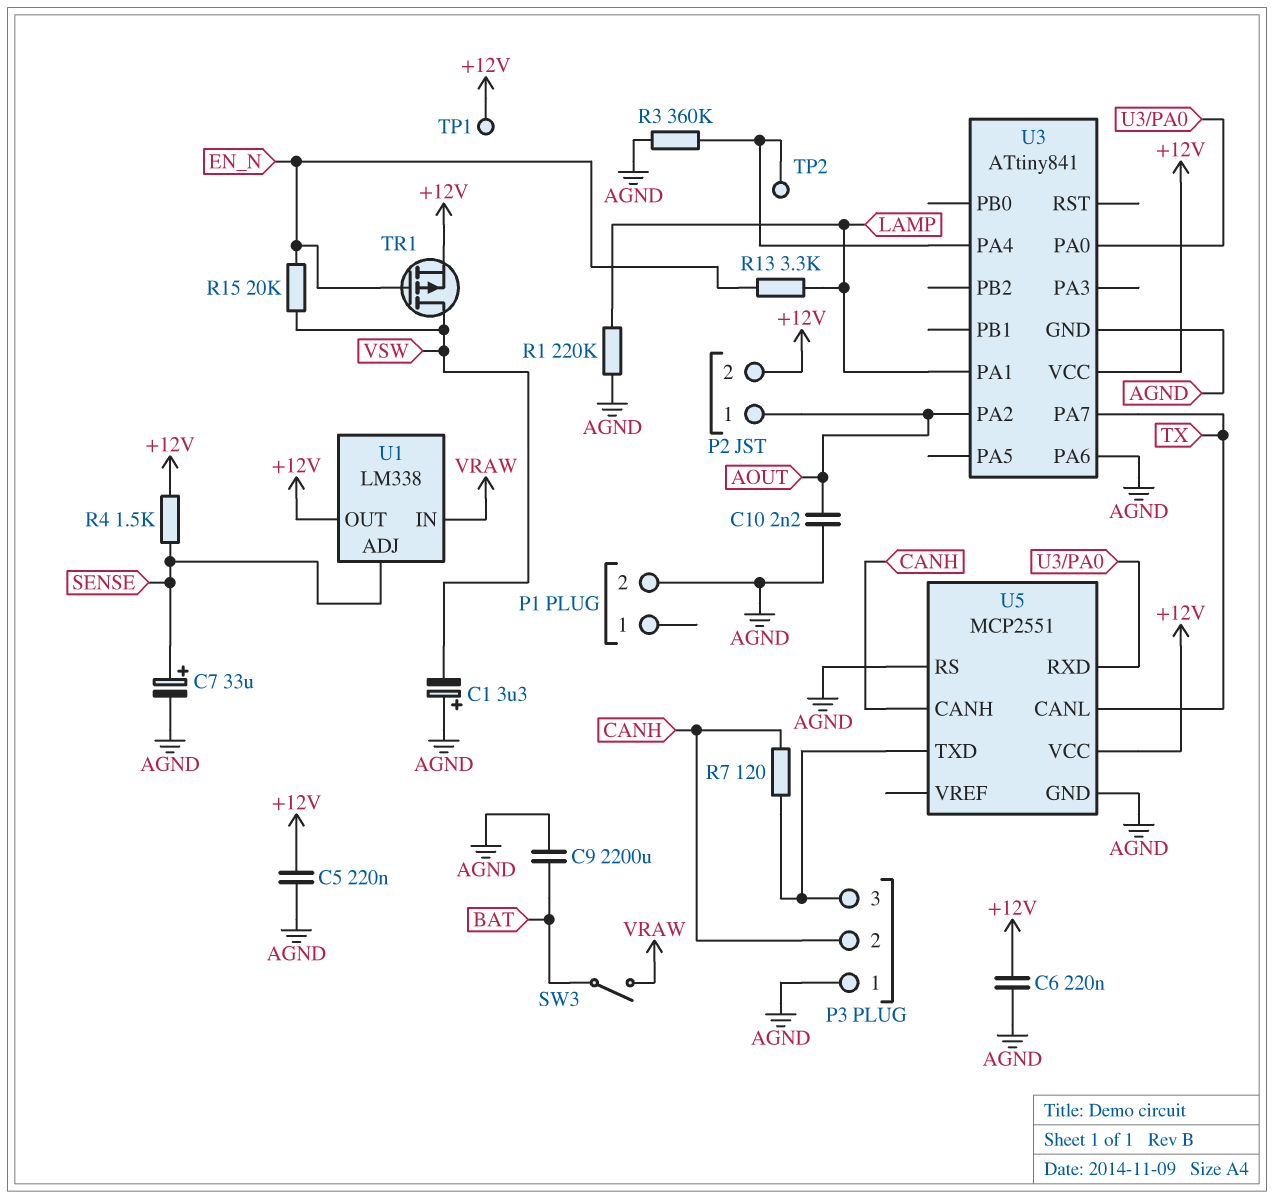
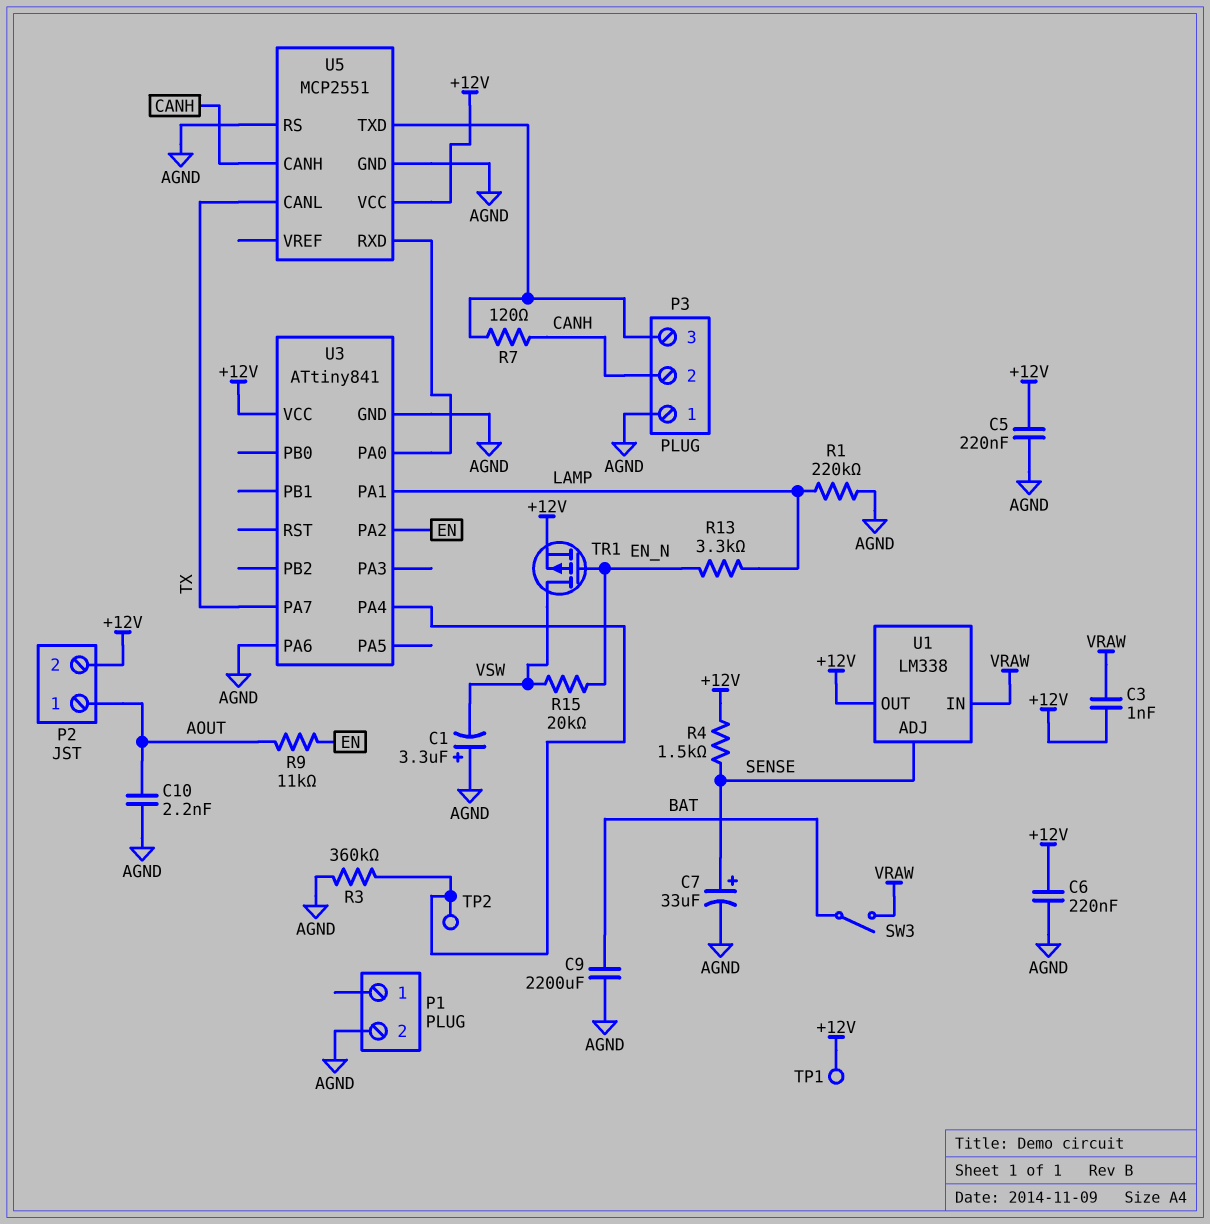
C3: none -> 1nF (+12V, VRAW)
R9: none -> 11k (AOUT, EN)
U3 pin PA2: AOUT -> EN

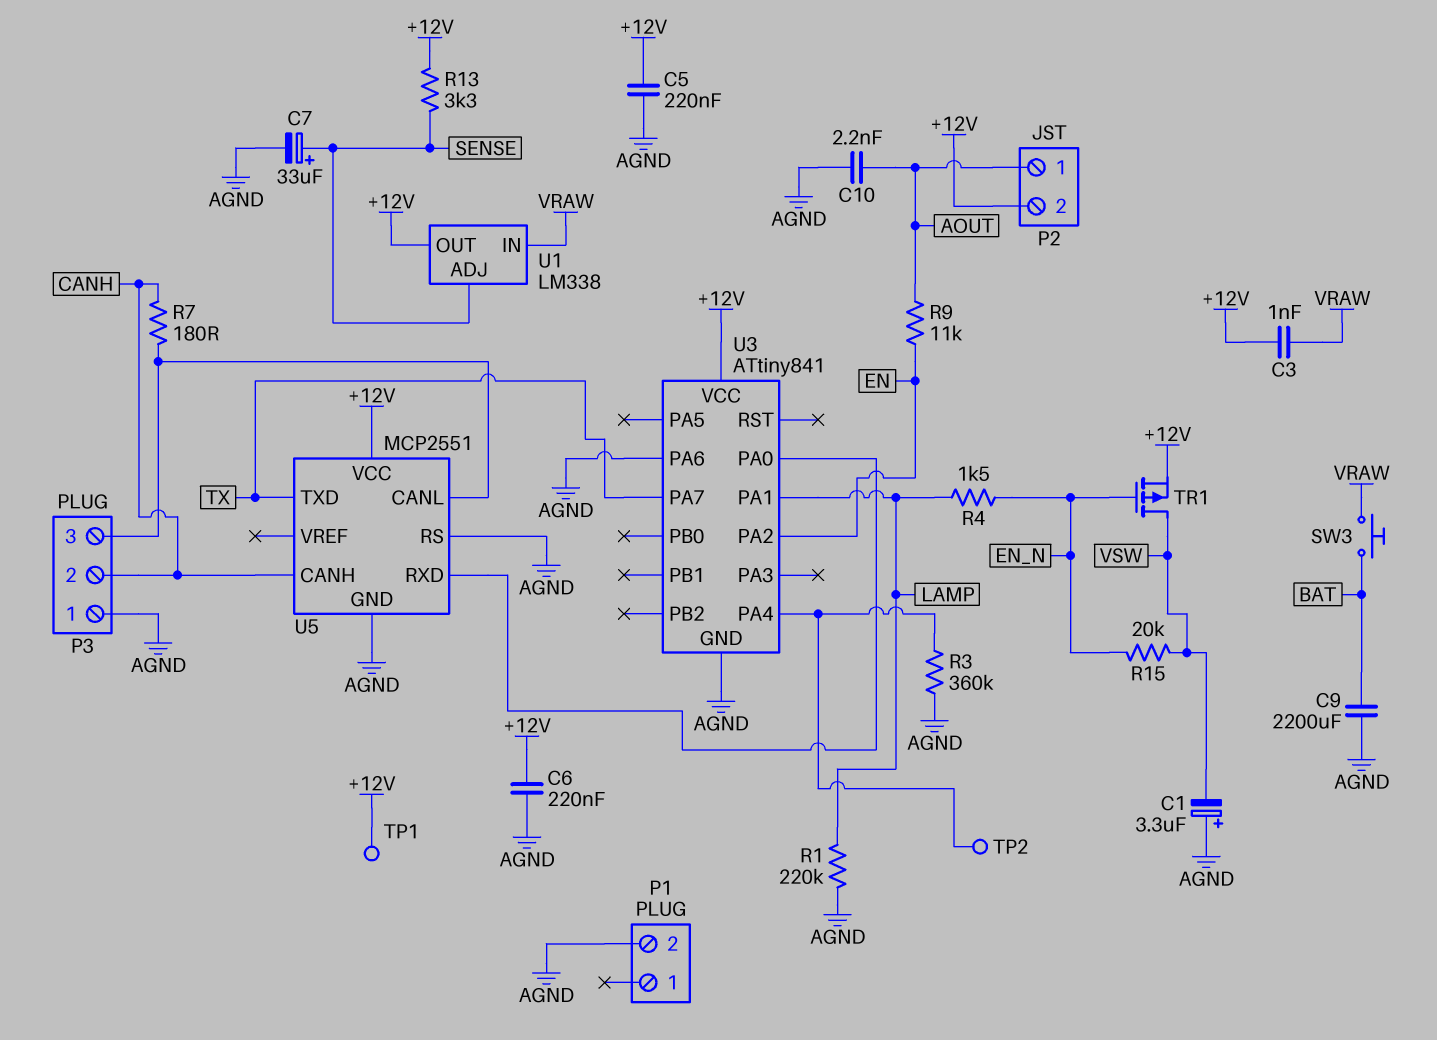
R4: 1.5k (+12V, SENSE) -> 1.5k (EN_N, LAMP)
R7: 120 (CANH, P3/3) -> 180 (CANH, P3/3)
R13: 3.3k (EN_N, LAMP) -> 3.3k (+12V, SENSE)
SW3: switch (BAT, VRAW) -> button (BAT, VRAW)
U5 pin CANL: TX -> P3/3
U5 pin TXD: P3/3 -> TX

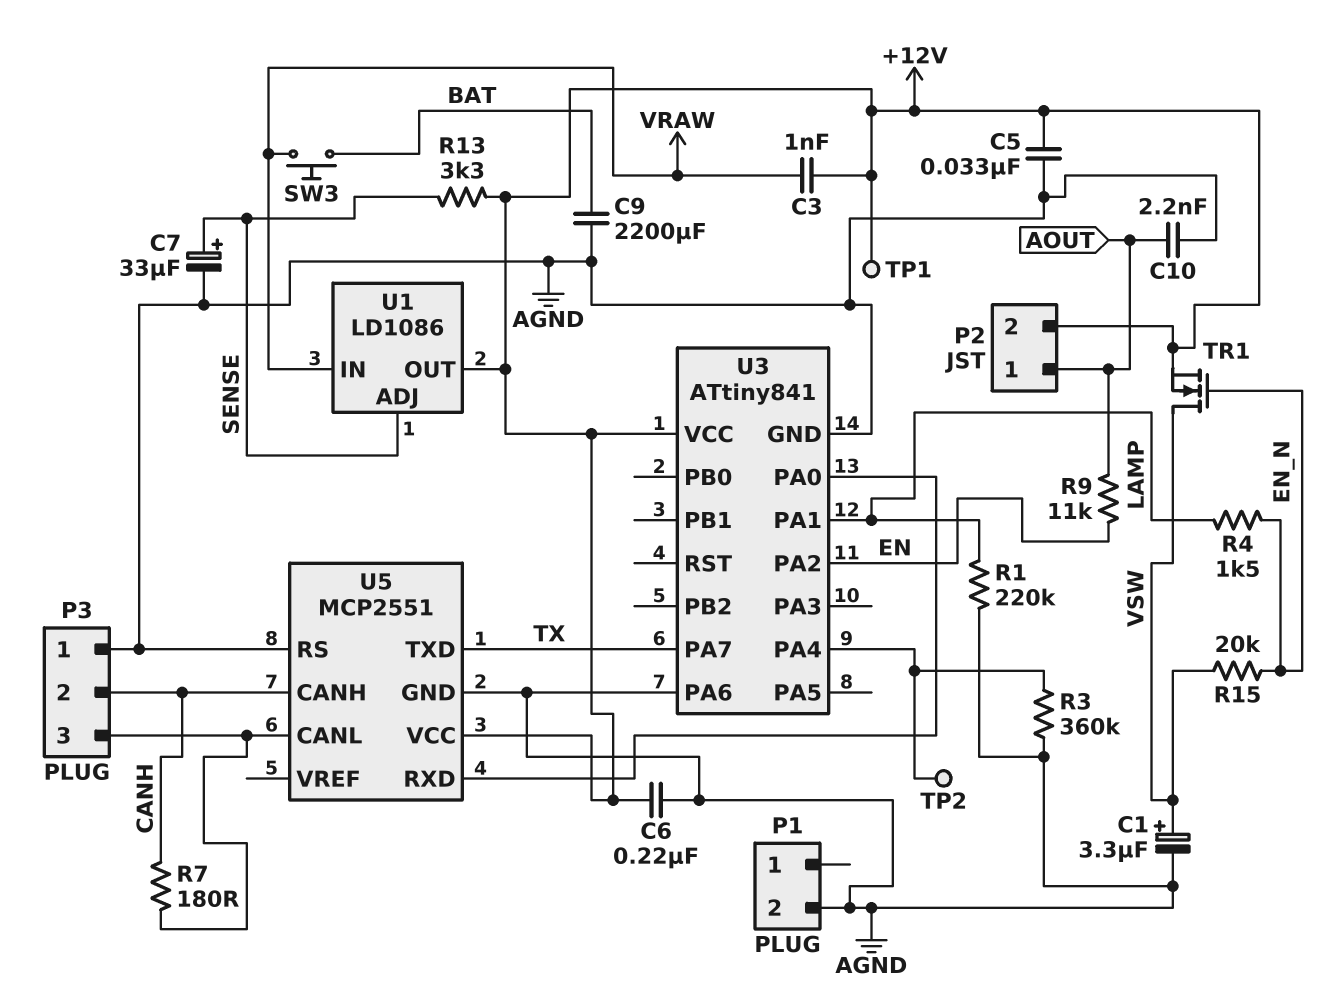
C1: 3.3uF (plus AGND, minus VSW) -> 3.3uF (plus VSW, minus AGND)
C5: 220nF (+12V, AGND) -> 33nF (+12V, AGND)
TR1: PMOS (G EN_N, D VSW, S +12V) -> NMOS (G EN_N, D VSW, S +12V)
U1: LM338 -> LD1086

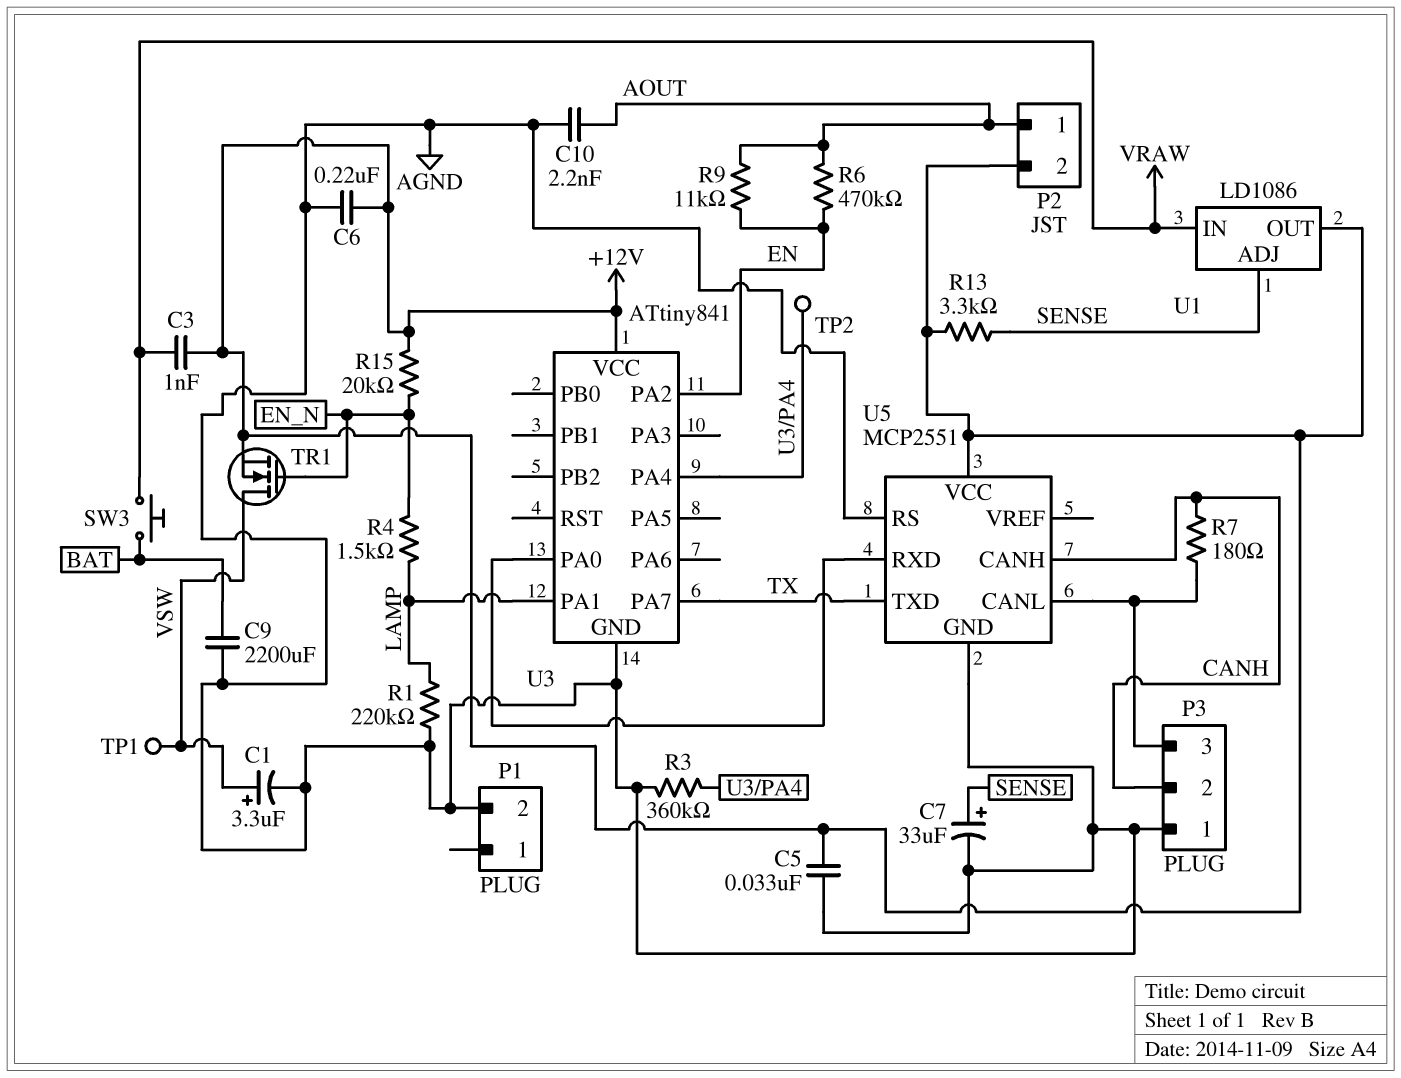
R6: none -> 470k (AOUT, EN)
R15: 20k (EN_N, VSW) -> 20k (+12V, EN_N)
TP1: test point (+12V) -> test point (VSW)
U3 pin PA6: AGND -> none

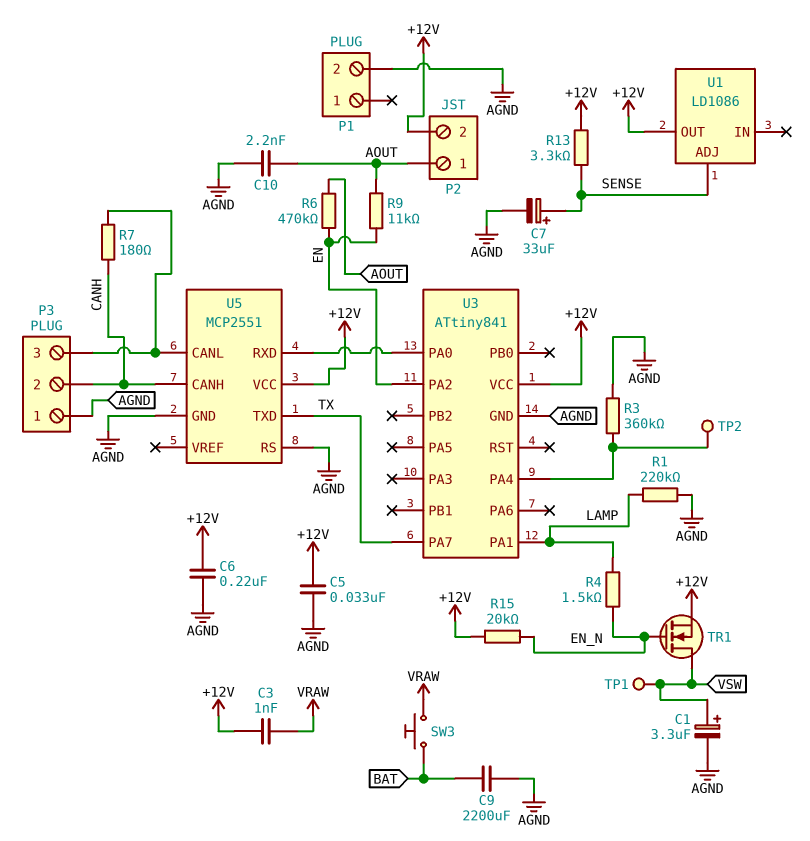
U1 pin IN: VRAW -> none

